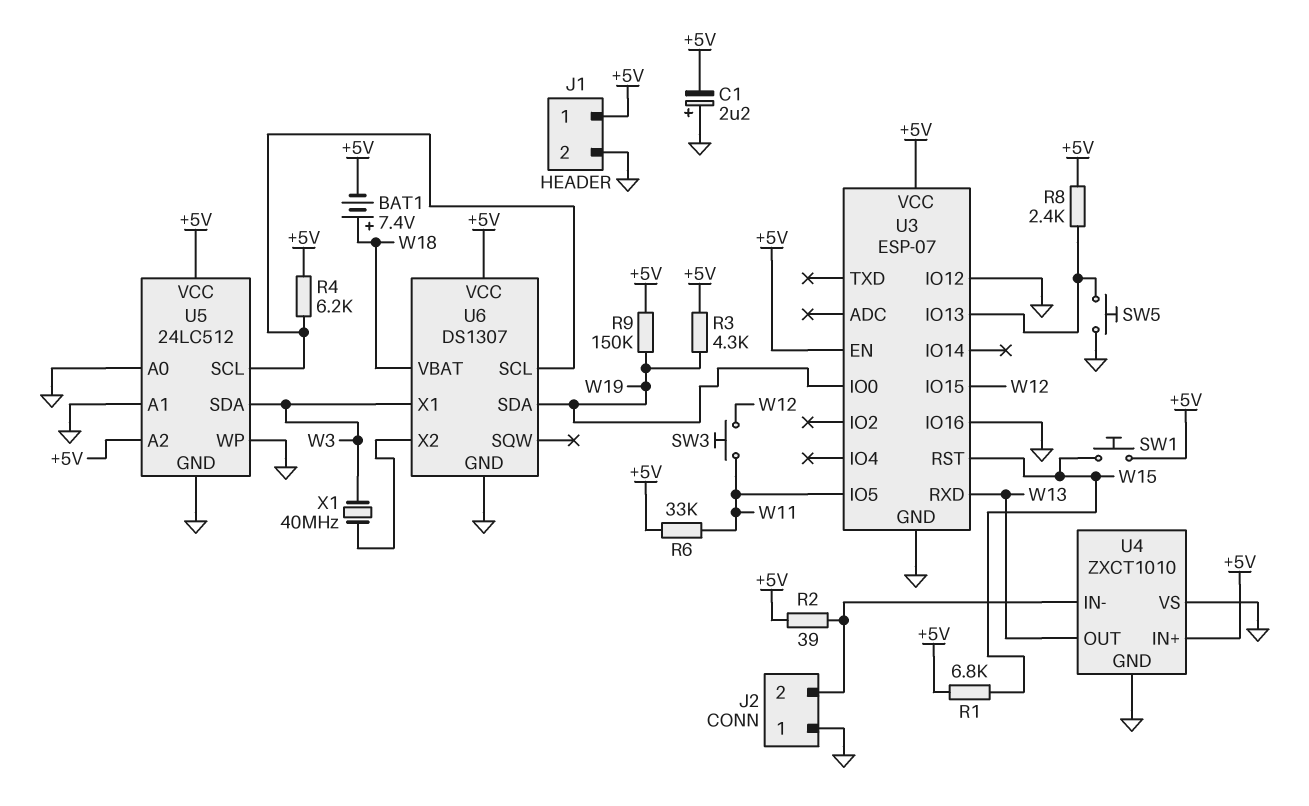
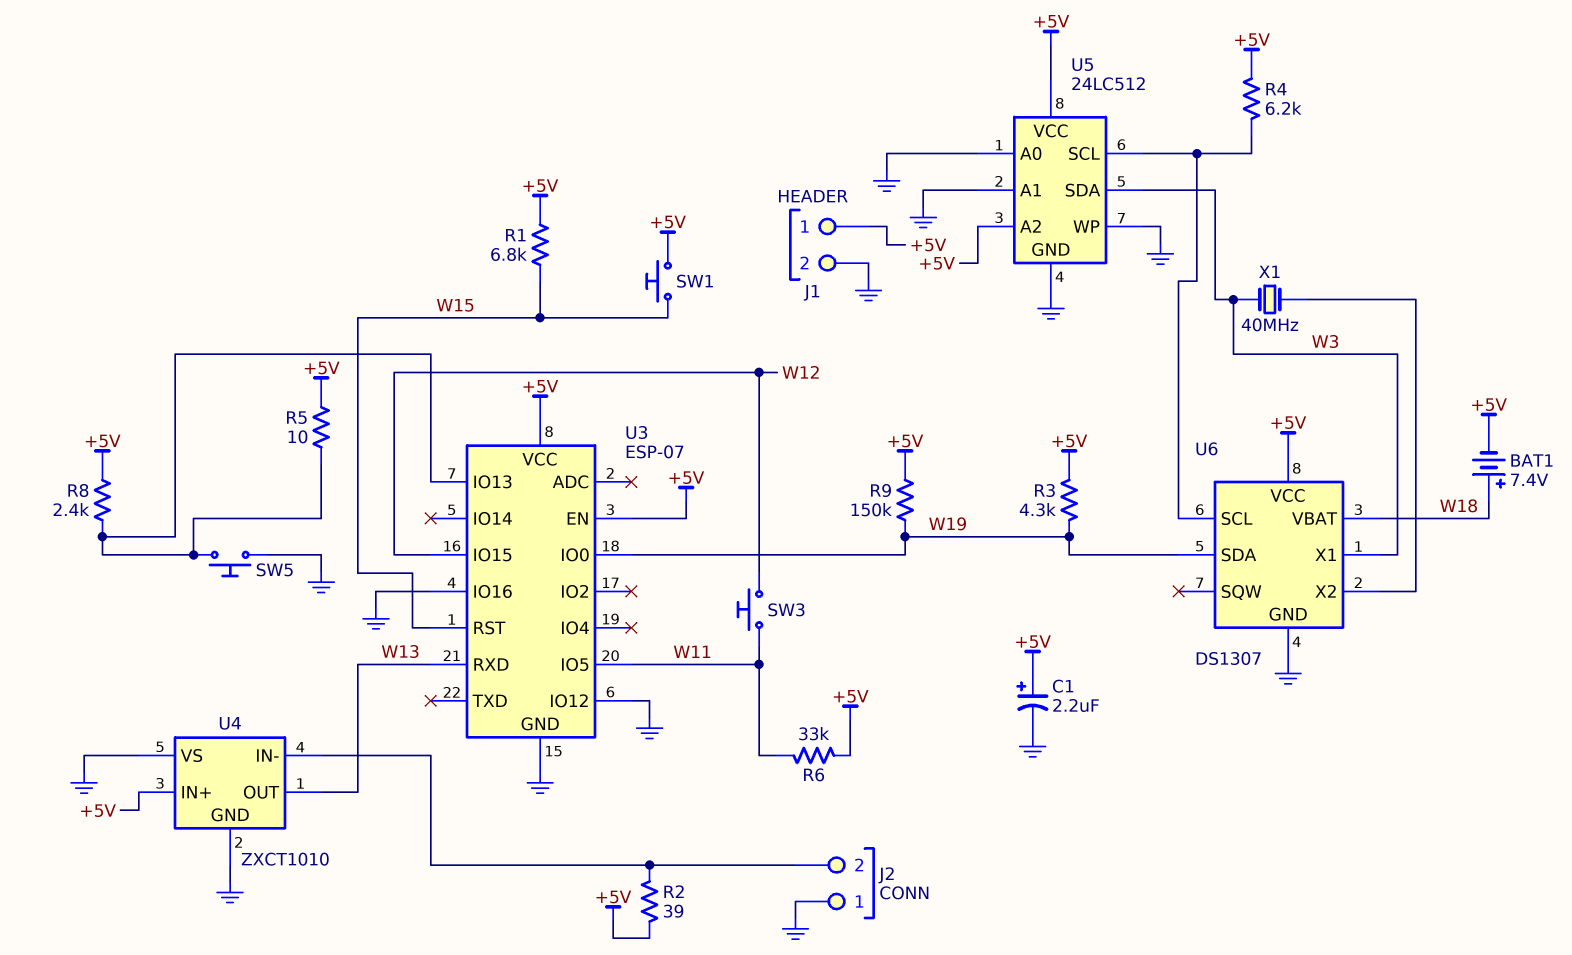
C1: 2.2uF (plus GND, minus +5V) -> 2.2uF (plus +5V, minus GND)
R5: none -> 10 (+5V, U3/IO13)

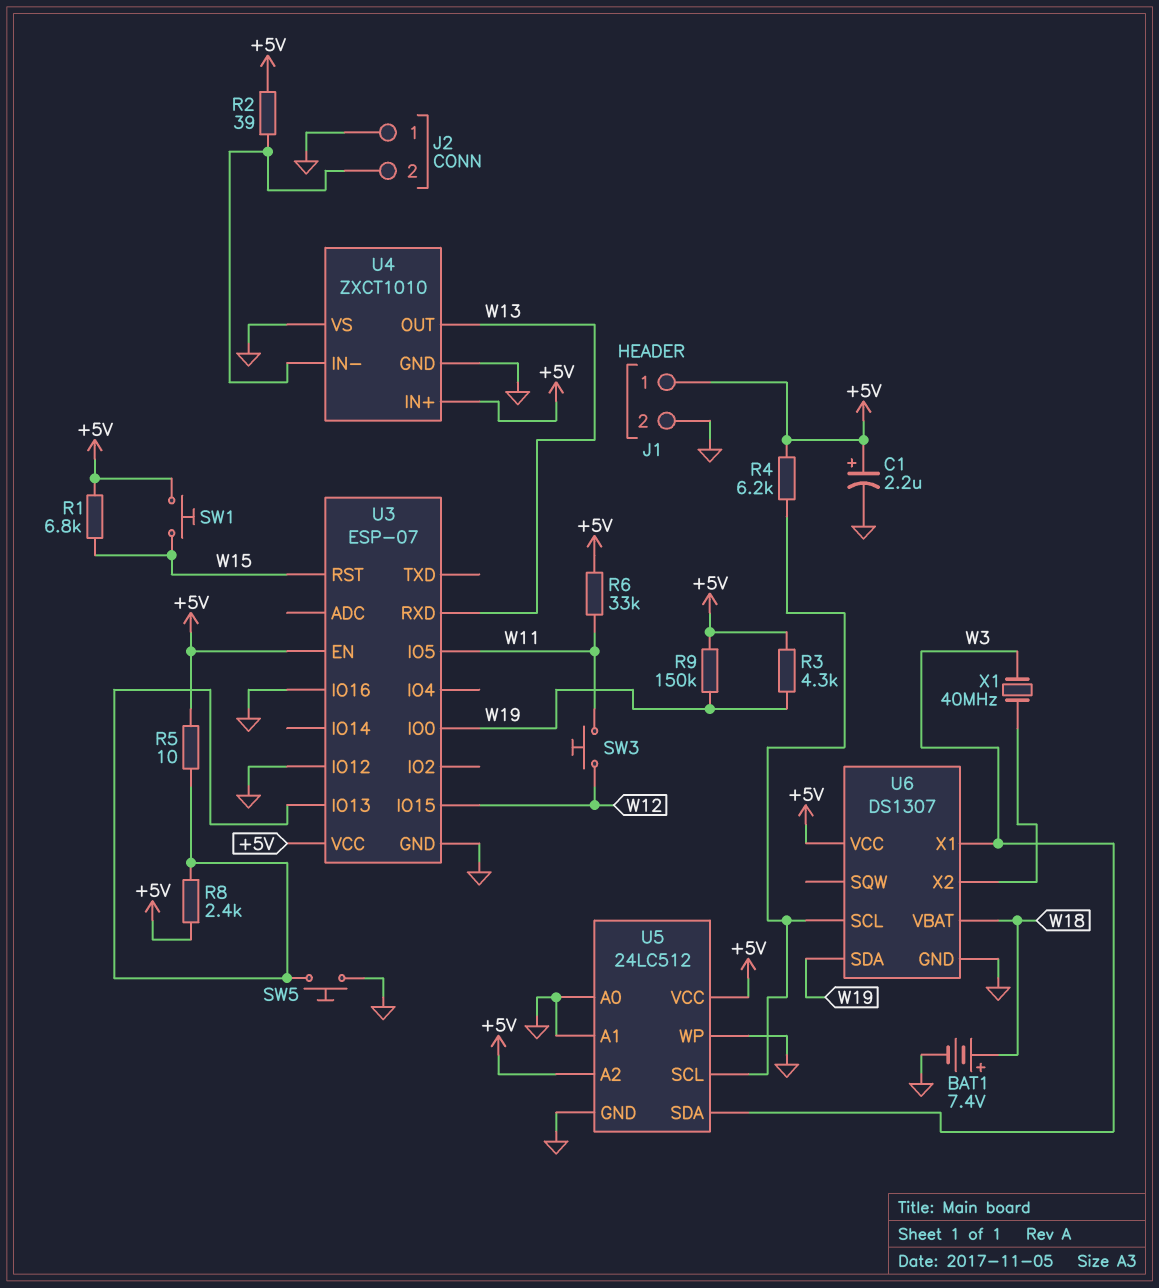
BAT1: 7.4V (plus W18, minus +5V) -> 7.4V (plus W18, minus GND)

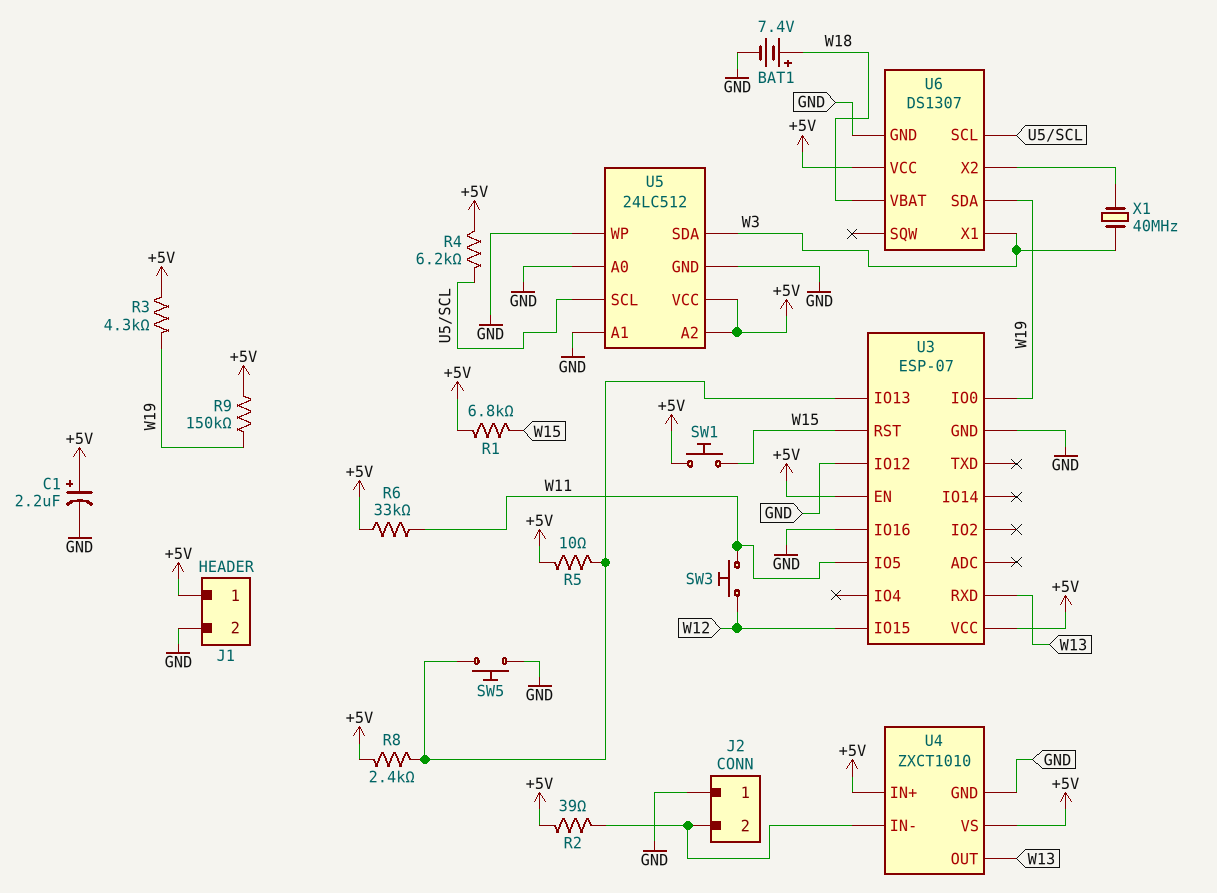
U4 pin VS: GND -> +5V

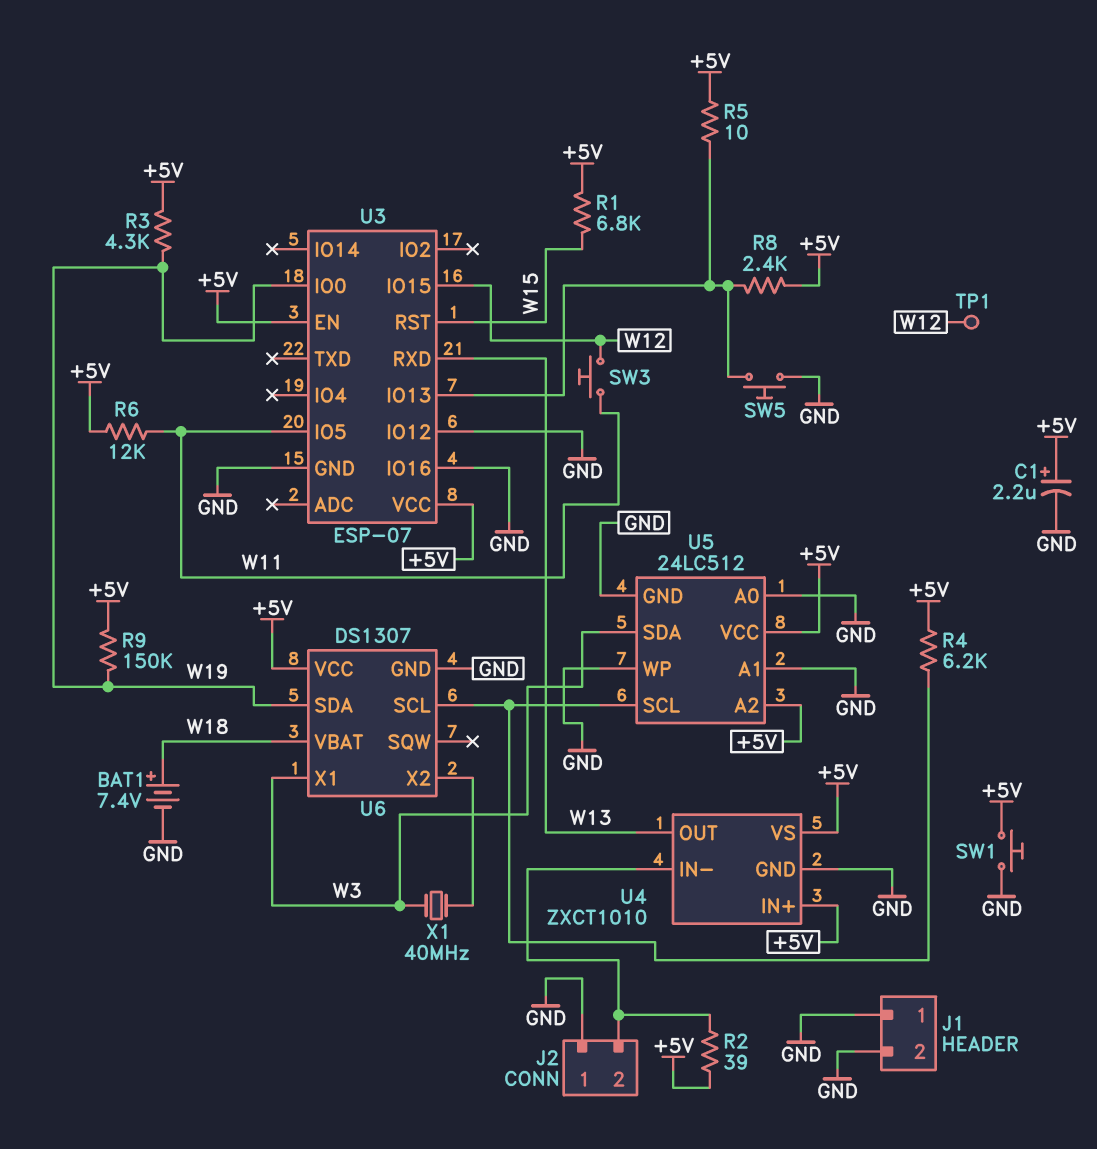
J1 pin 1: +5V -> GND
R6: 33k (+5V, W11) -> 12k (+5V, W11)
SW1: button (+5V, W15) -> button (+5V, GND)
TP1: none -> test point (W12)

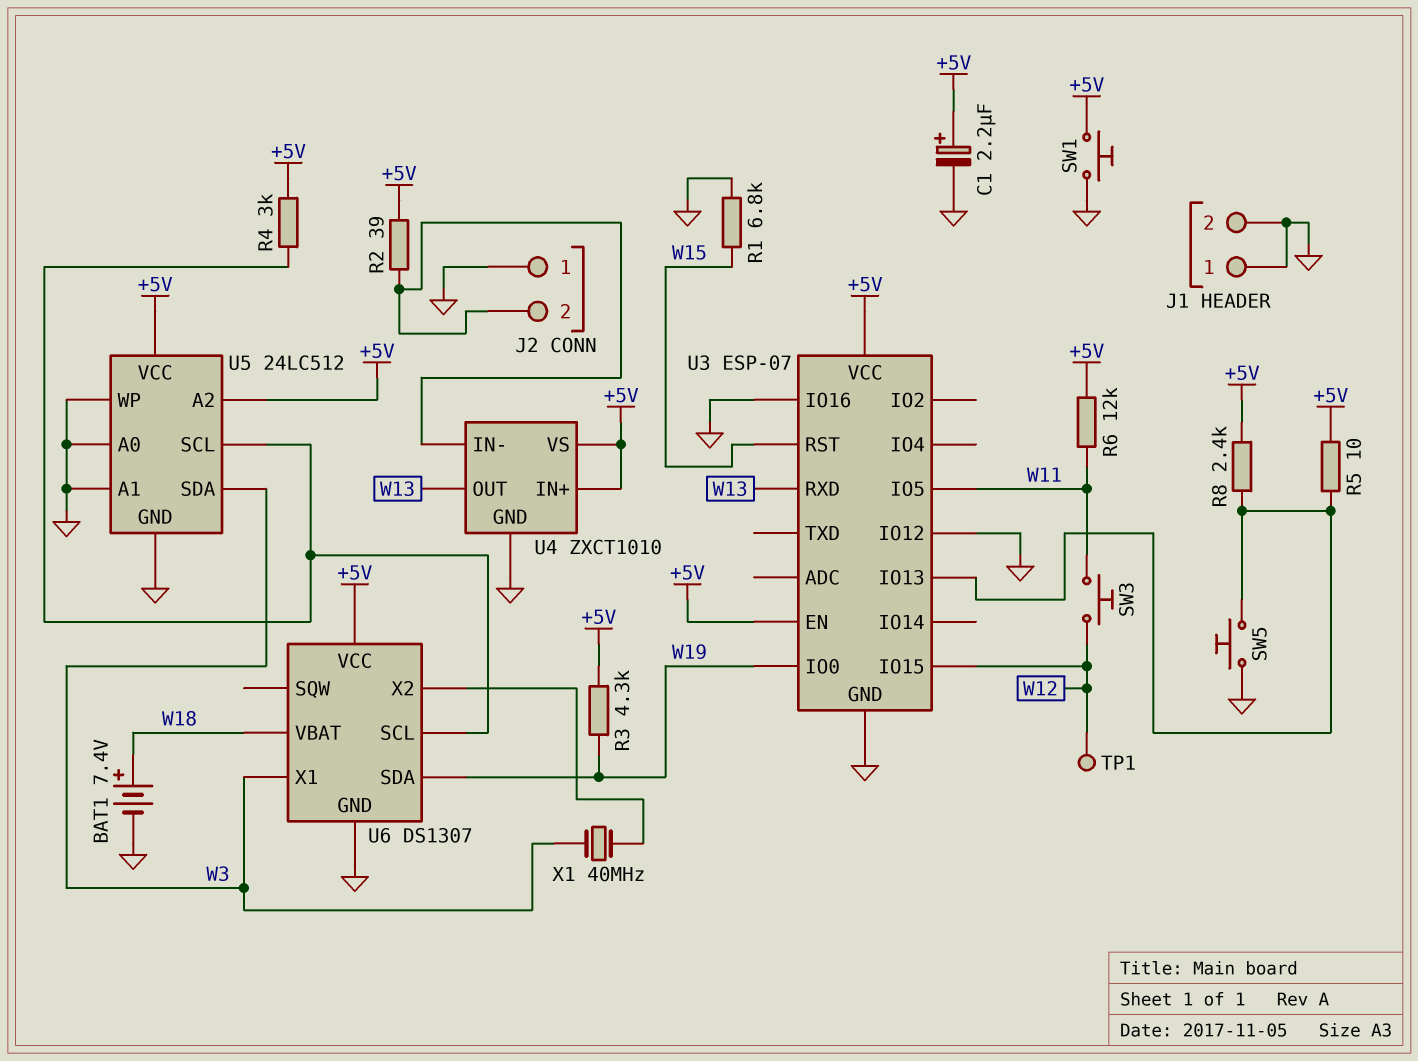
R1: 6.8k (+5V, W15) -> 6.8k (GND, W15)
R4: 6.2k (+5V, U5/SCL) -> 3k (+5V, U5/SCL)
R9: 150k (+5V, W19) -> none

